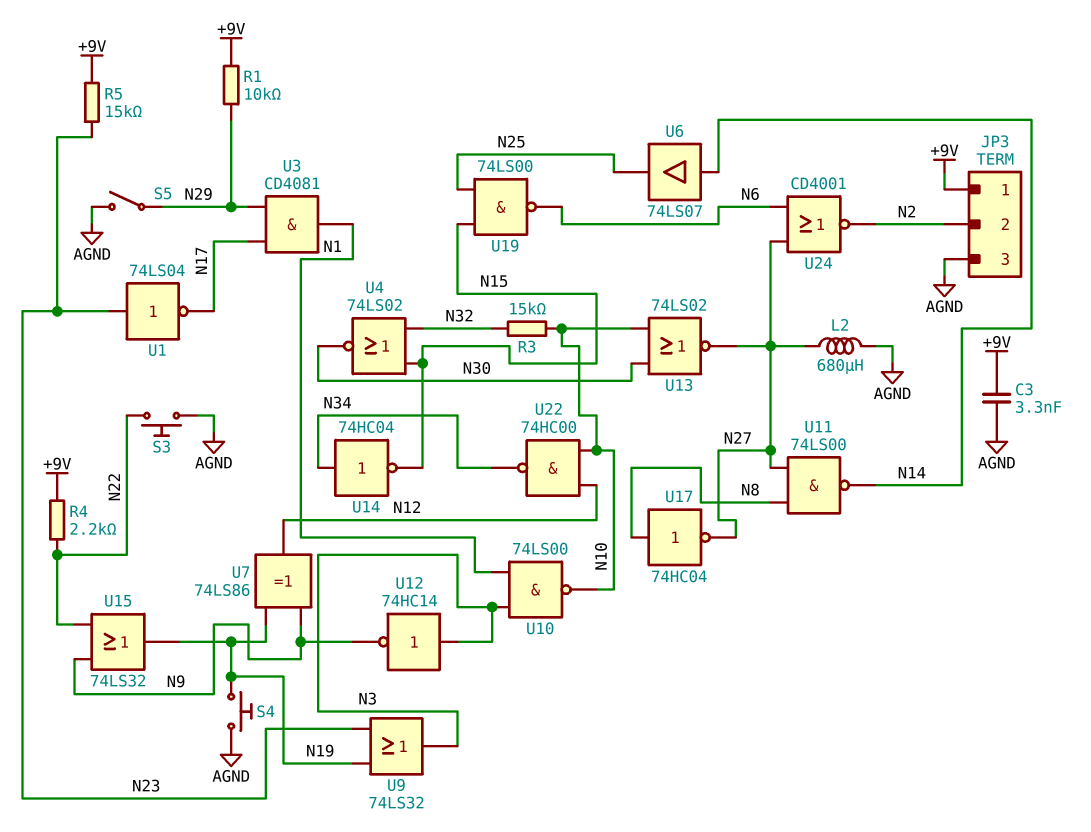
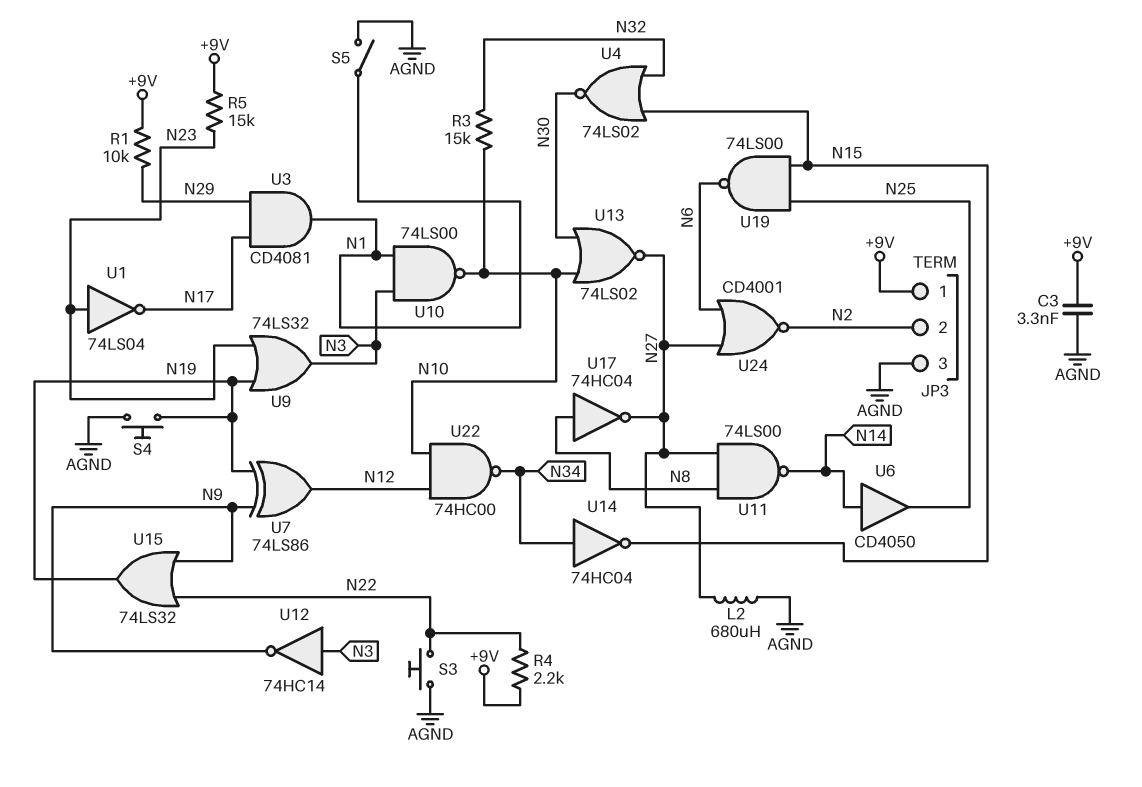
S5: switch (AGND, N29) -> switch (AGND, N1)
U6: buffer 74LS07 (in N14, out N25) -> buffer CD4050 (in N14, out N25)

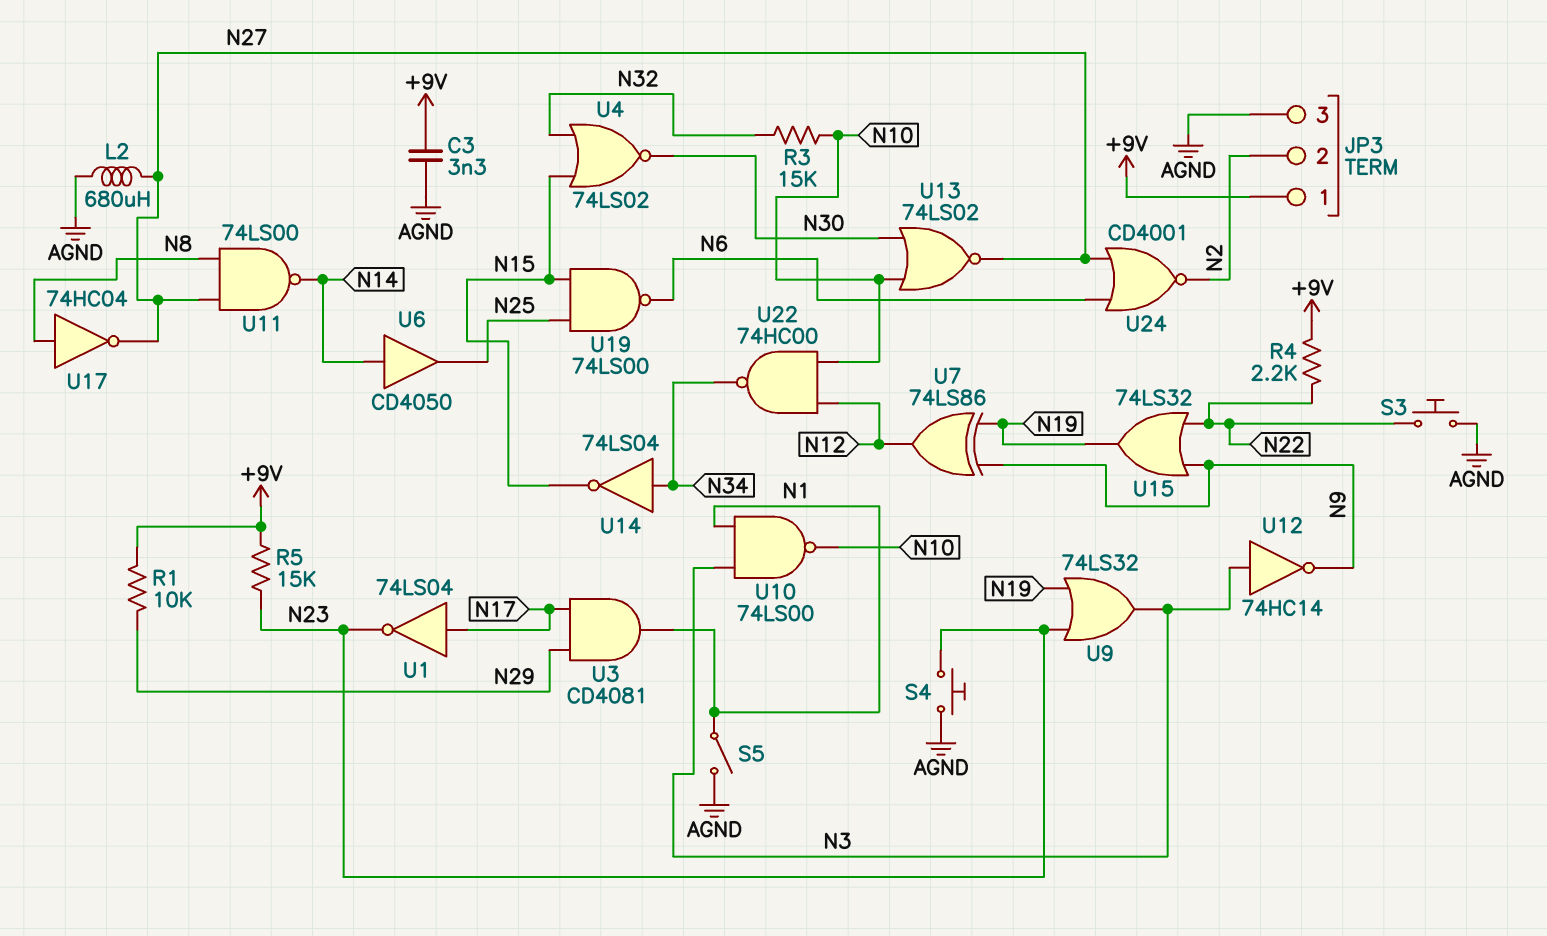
S4: button (AGND, N19) -> button (AGND, N23)
U1: NOT 74LS04 (in N23, out N17) -> NOT 74LS04 (in N17, out N23)
U14: NOT 74HC04 (in N34, out N15) -> NOT 74LS04 (in N34, out N15)

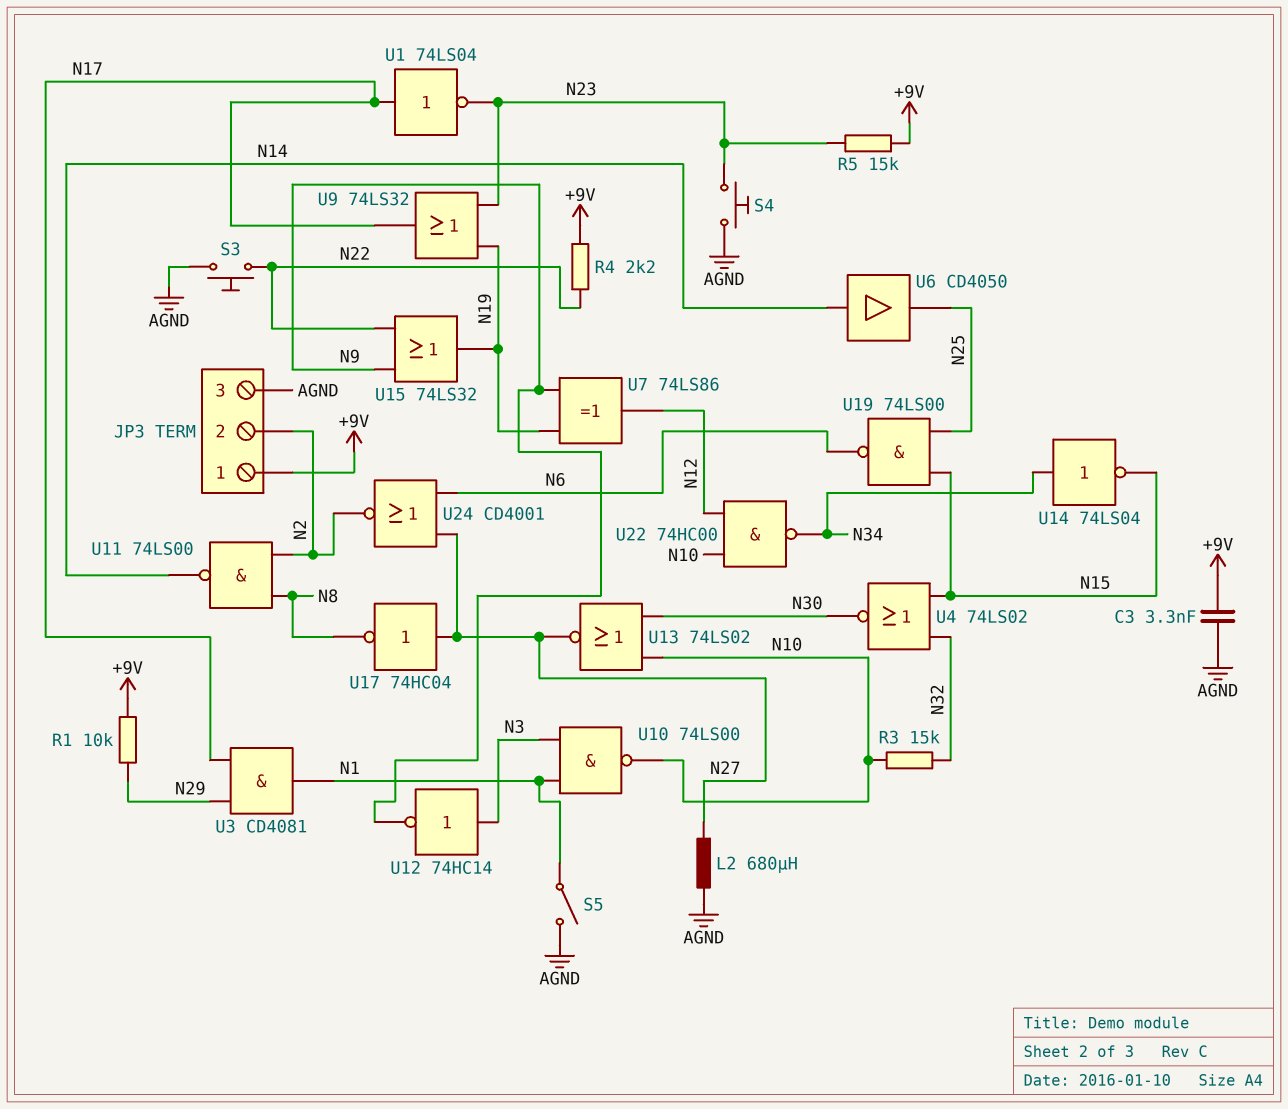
U9: OR 74LS32 (in N19, in N23, out N3) -> OR 74LS32 (in N19, in N23, out N17)
U11: NAND 74LS00 (in N8, in N27, out N14) -> NAND 74LS00 (in N2, in N8, out N14)
U17: NOT 74HC04 (in N8, out N27) -> NOT 74HC04 (in N27, out N8)

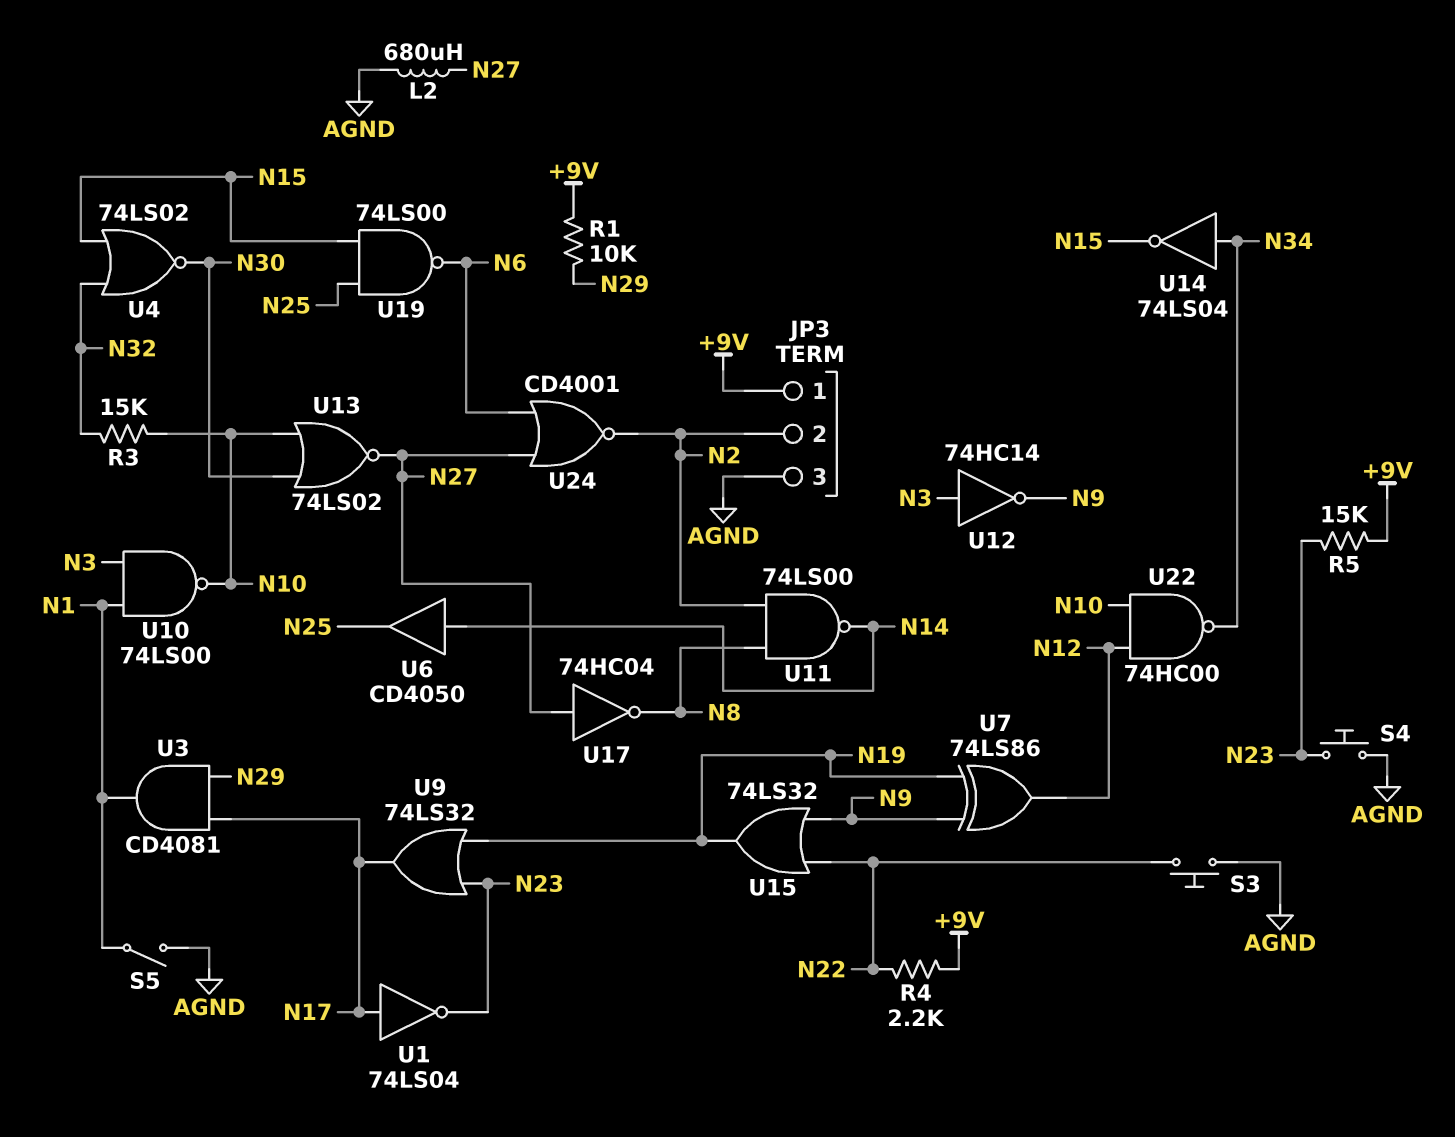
C3: 3.3nF (+9V, AGND) -> none

